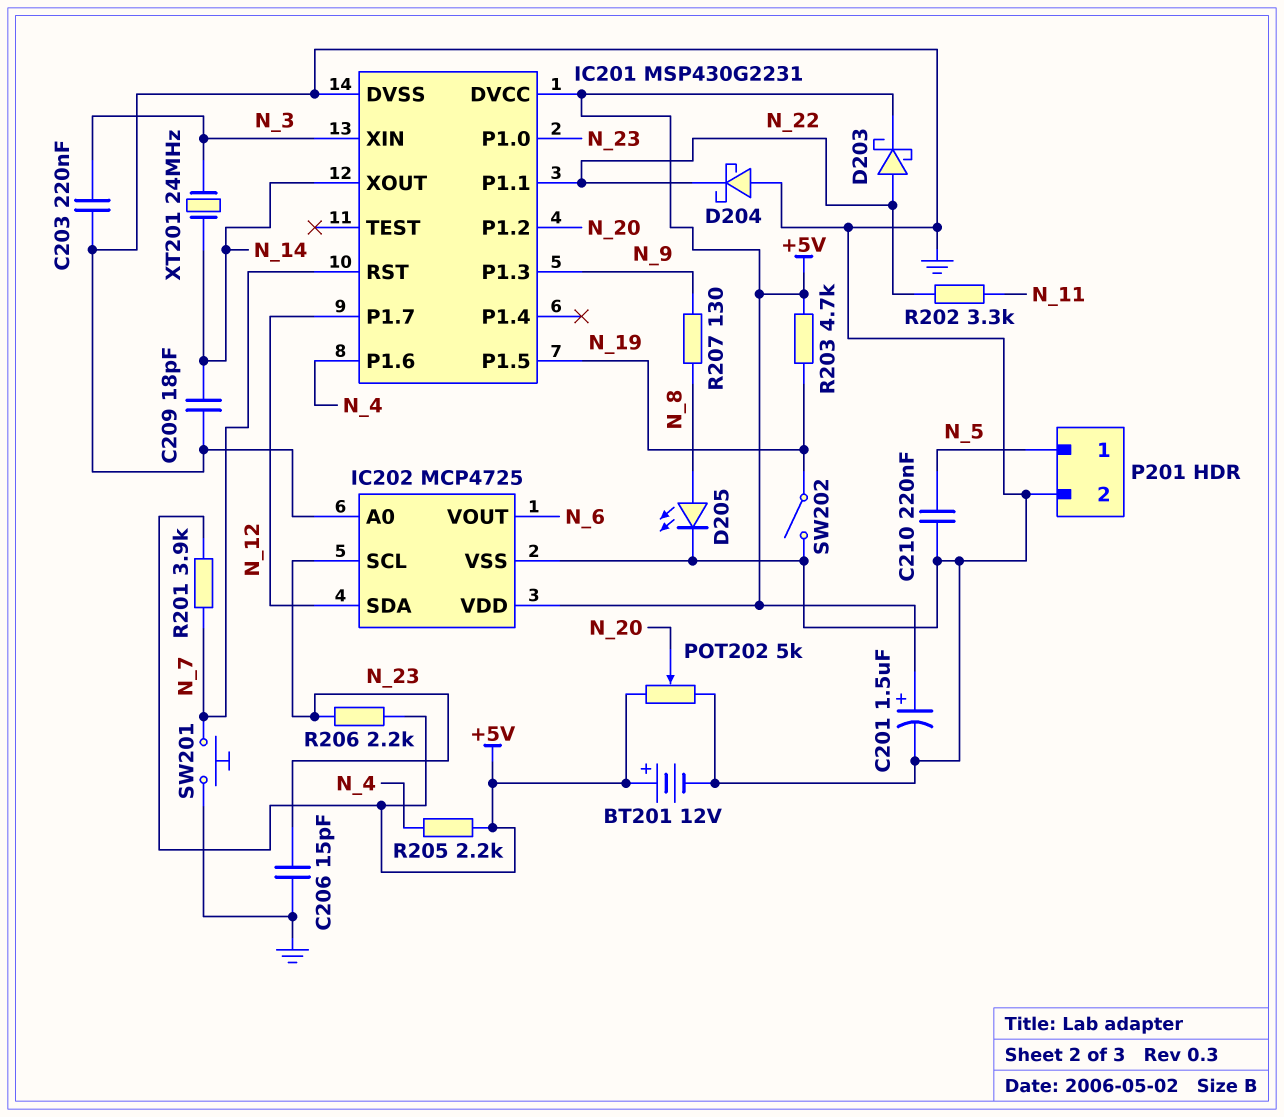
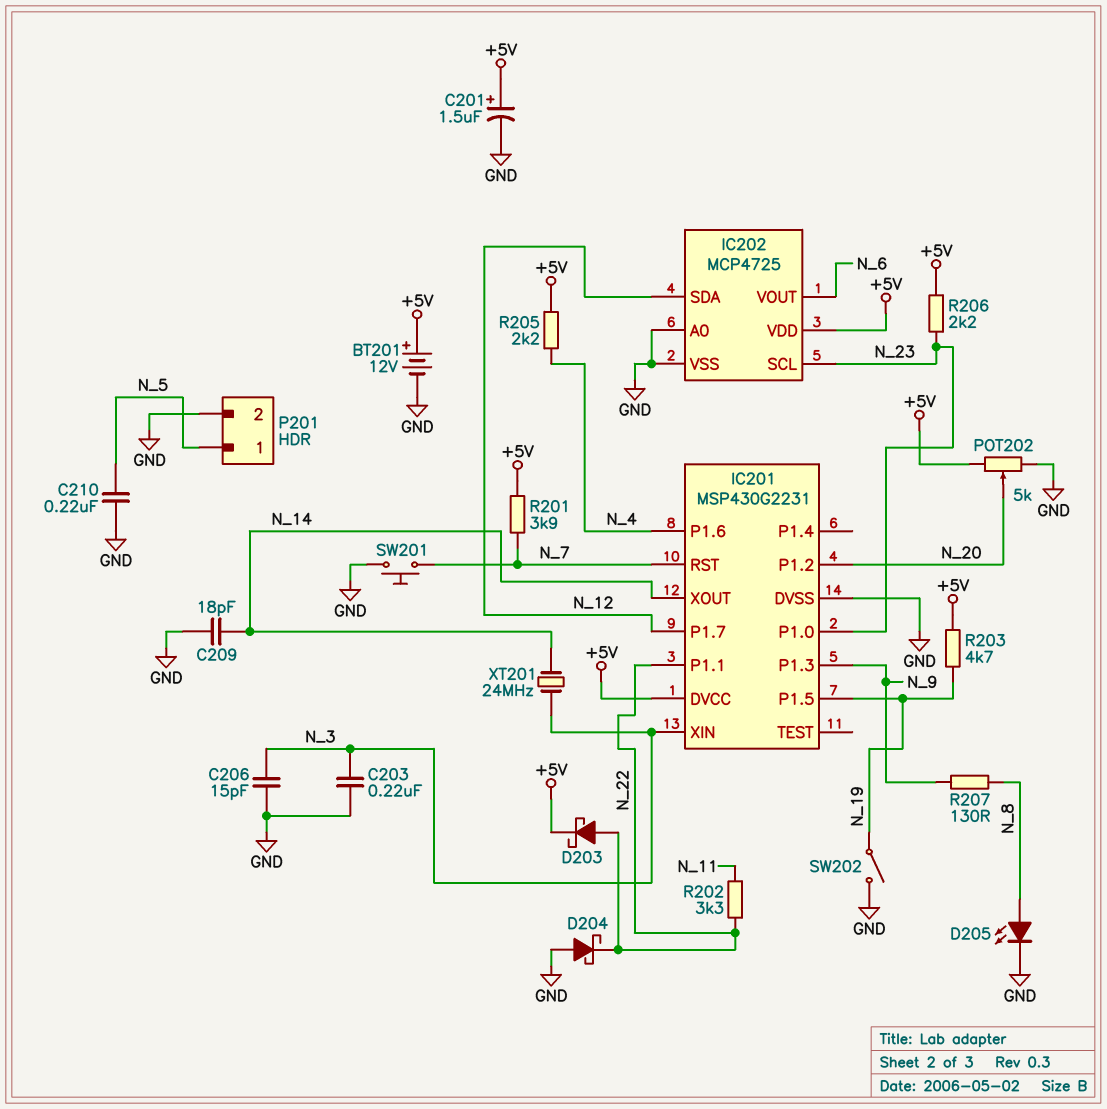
C206: 15pF (GND, N_23) -> 15pF (GND, N_3)

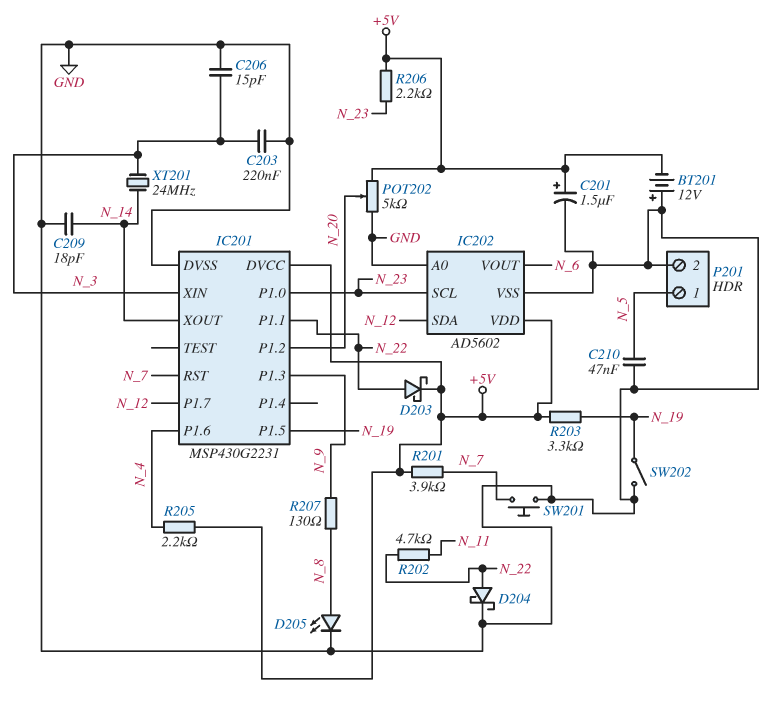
BT201: 12V (plus +5V, minus GND) -> 12V (plus GND, minus +5V)
C210: 220nF (GND, N_5) -> 47nF (GND, N_5)
D204: schottky (A GND, K N_22) -> schottky (A N_22, K GND)
IC202: MCP4725 -> AD5602
R202: 3.3k (N_11, N_22) -> 4.7k (N_11, N_22)
R203: 4.7k (+5V, N_19) -> 3.3k (+5V, N_19)

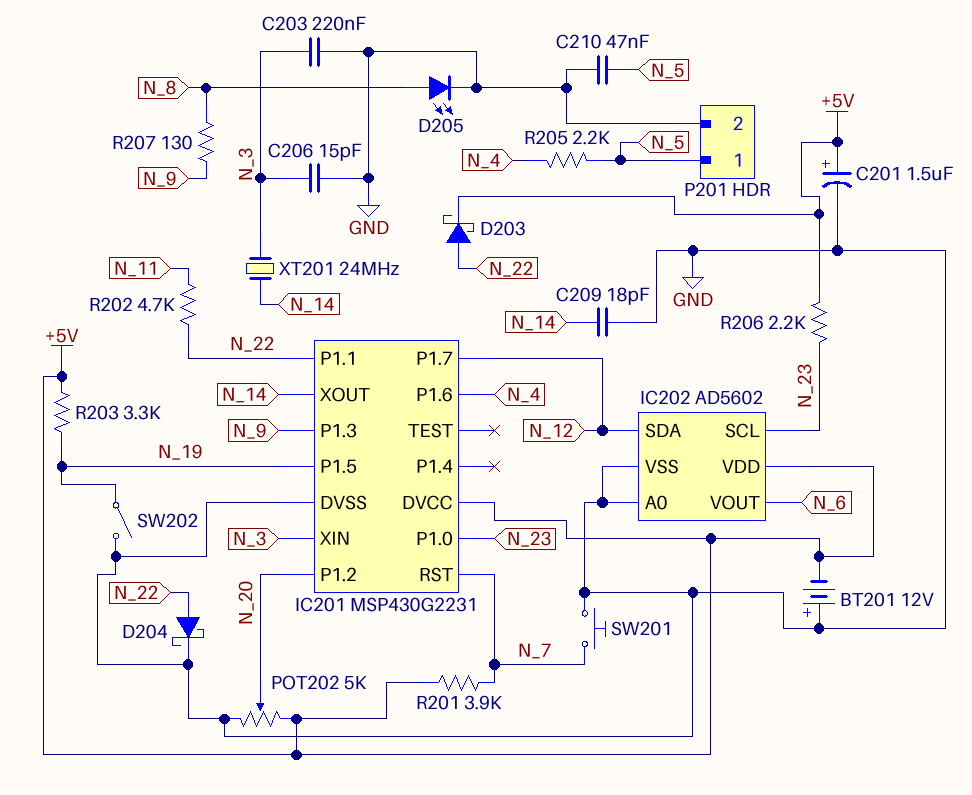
R205: 2.2k (+5V, N_4) -> 2.2k (N_4, N_5)

